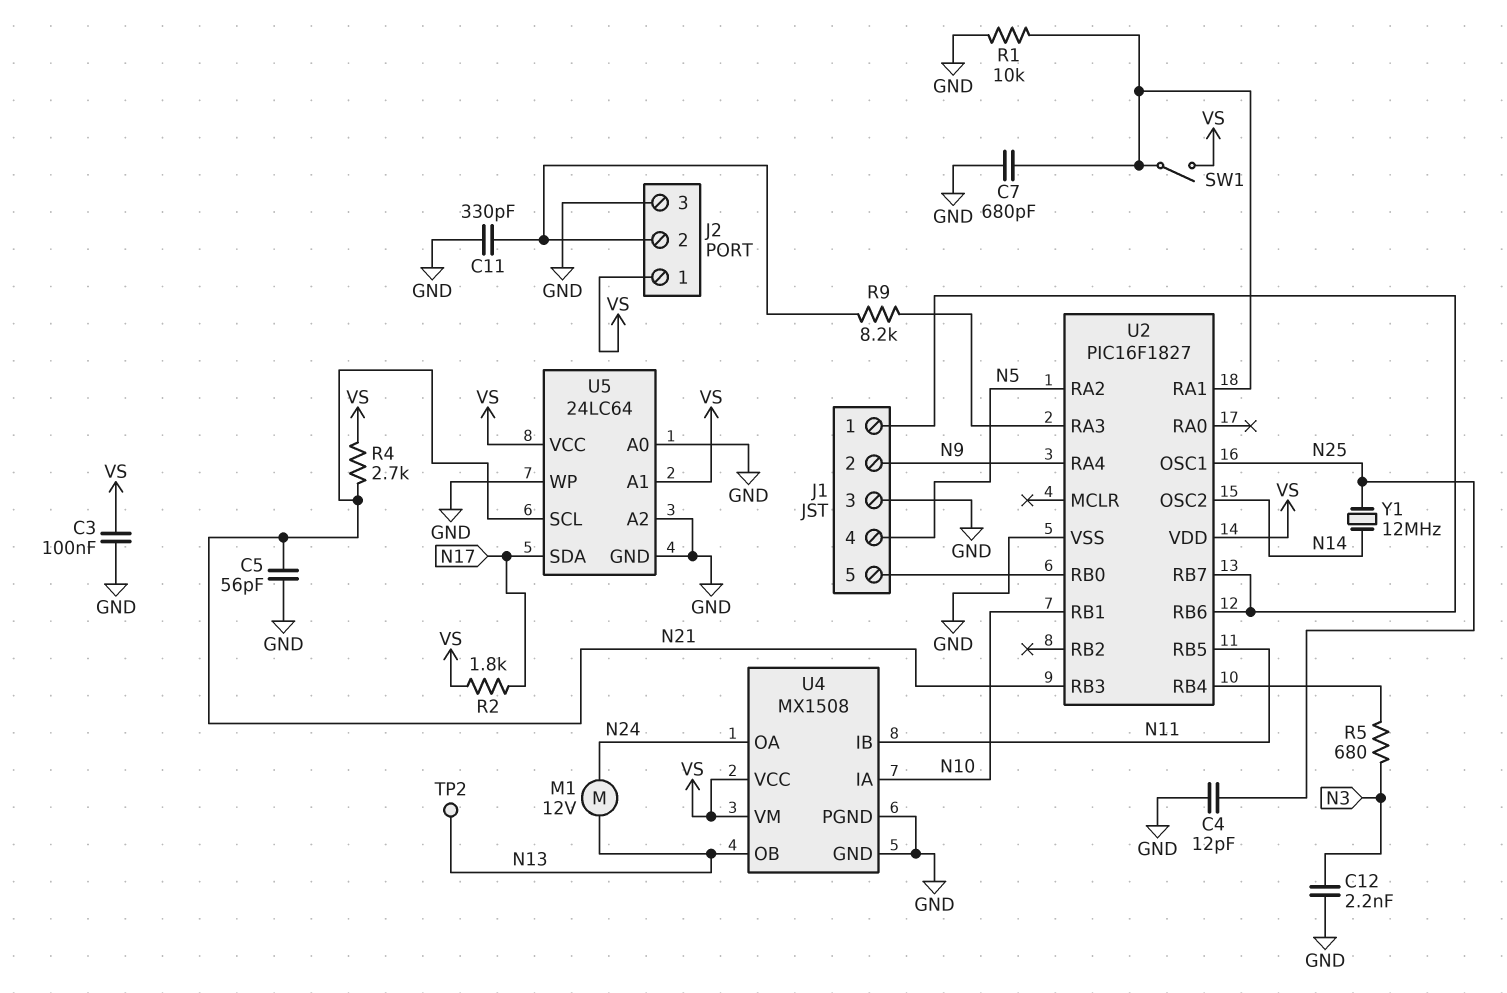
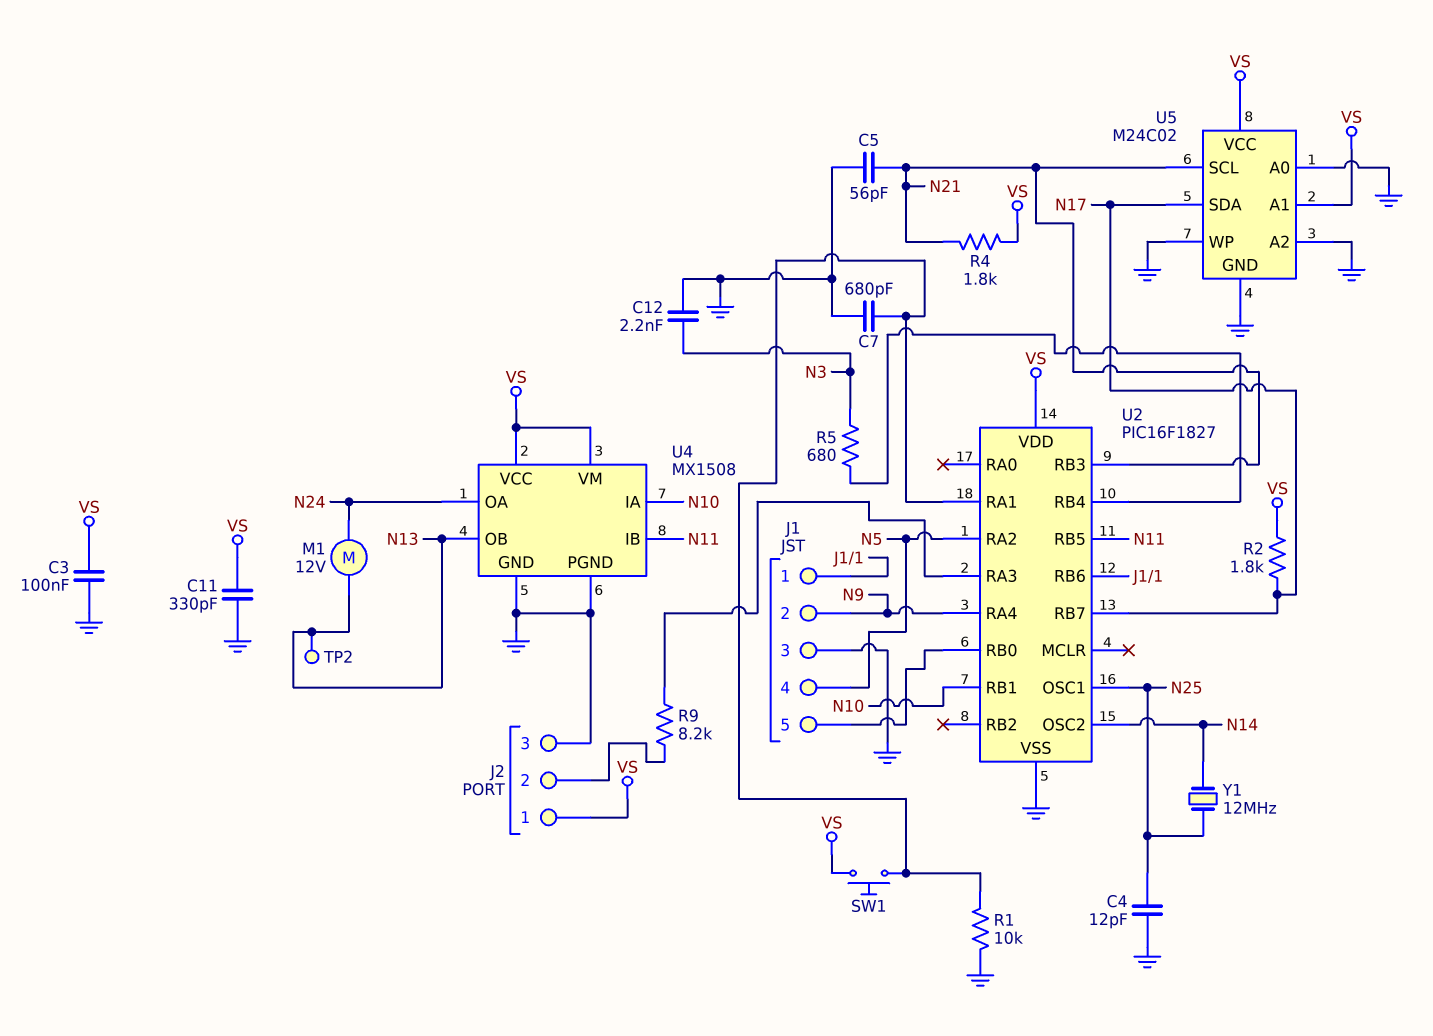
C11: 330pF (GND, J2/2) -> 330pF (GND, VS)
R4: 2.7k (N21, VS) -> 1.8k (N21, VS)
SW1: switch (U2/RA1, VS) -> button (U2/RA1, VS)
U2 pin RB7: J1/1 -> N17
U5: 24LC64 -> M24C02

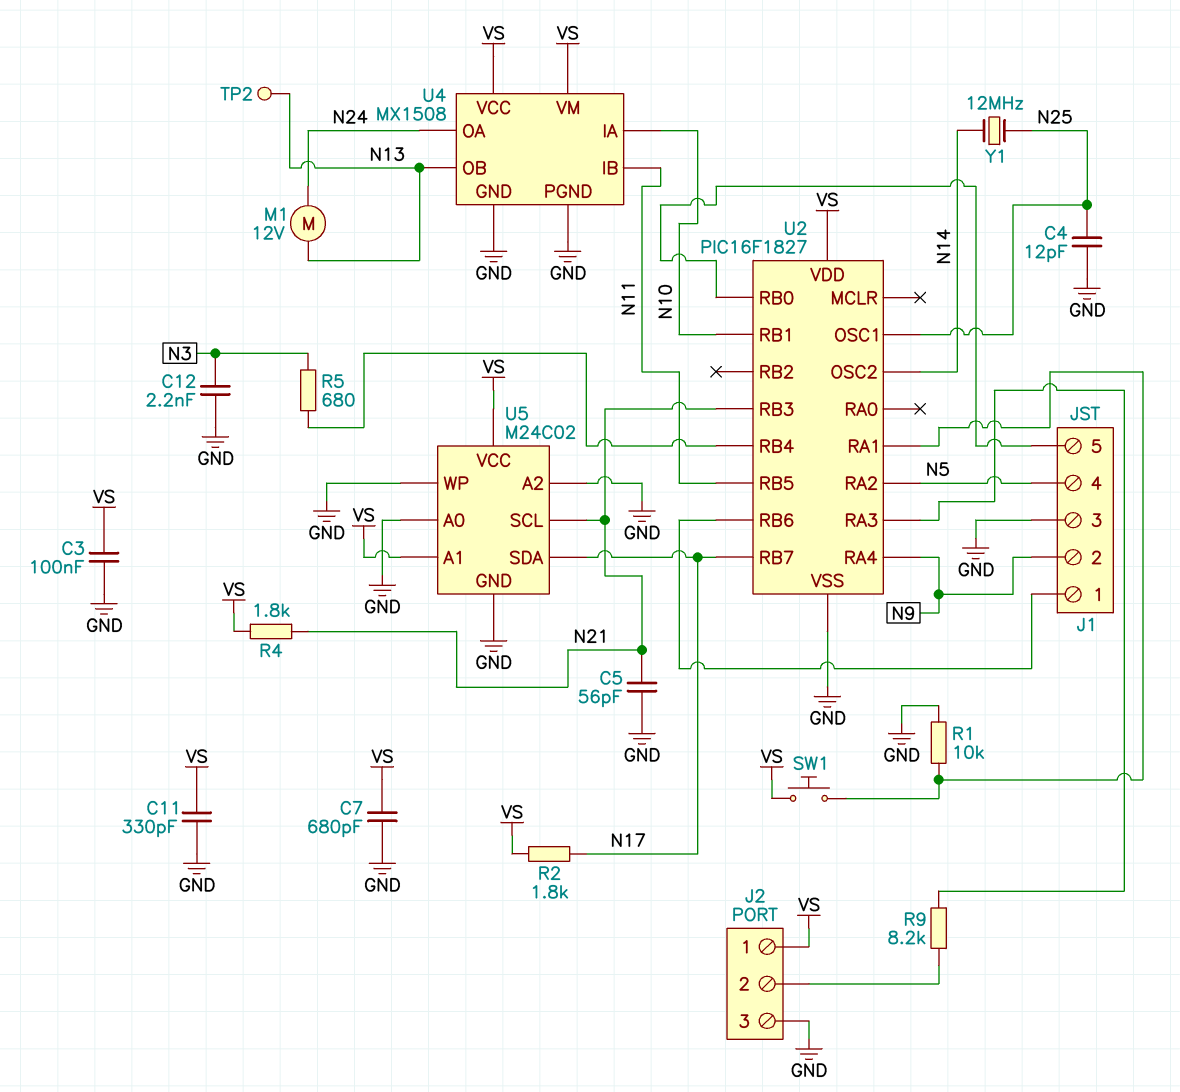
C7: 680pF (GND, U2/RA1) -> 680pF (GND, VS)

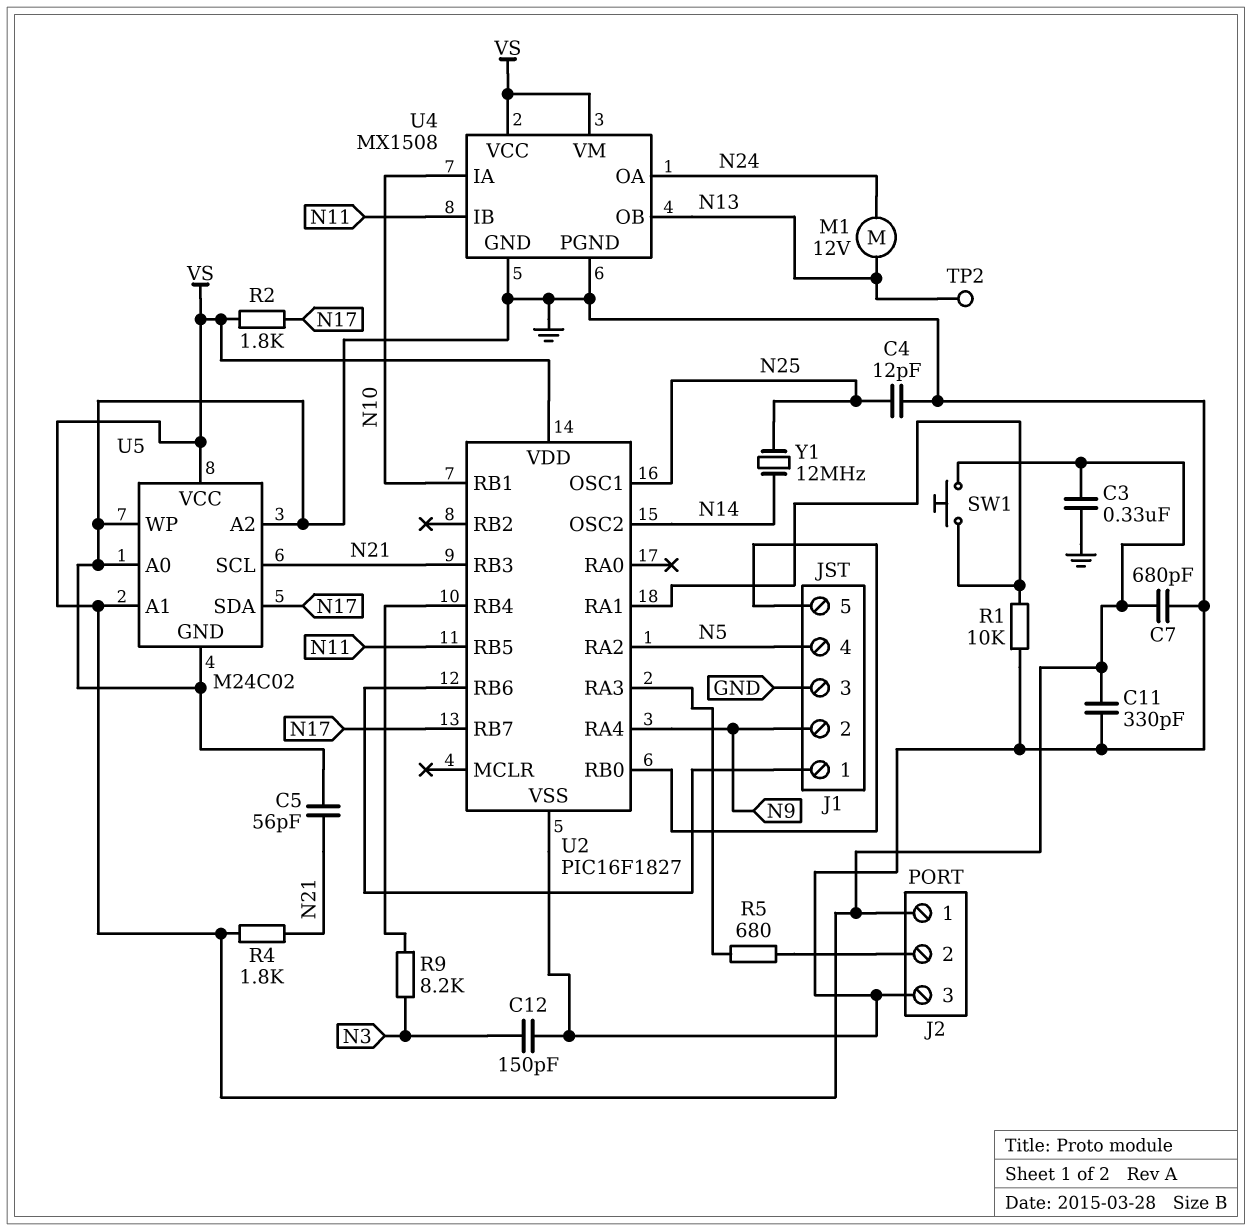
C3: 100nF (GND, VS) -> 330nF (GND, VS)
C12: 2.2nF (GND, N3) -> 150pF (GND, N3)
R5: 680 (N3, U2/RB4) -> 680 (J2/2, U2/RA3)
R9: 8.2k (J2/2, U2/RA3) -> 8.2k (N3, U2/RB4)

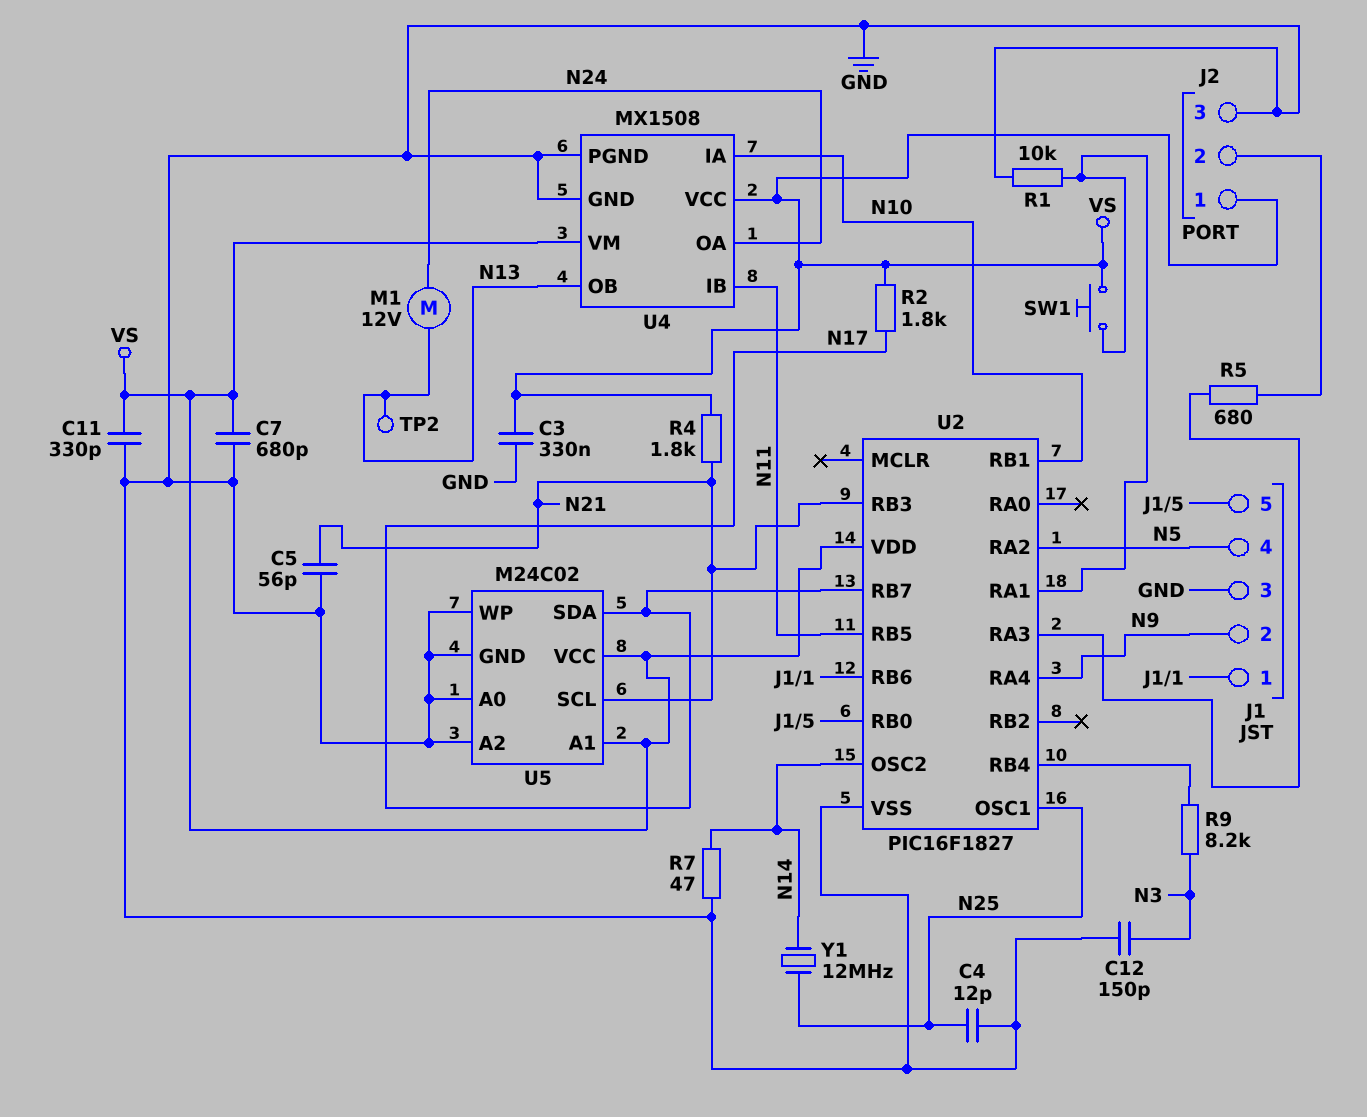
R7: none -> 47 (GND, N14)

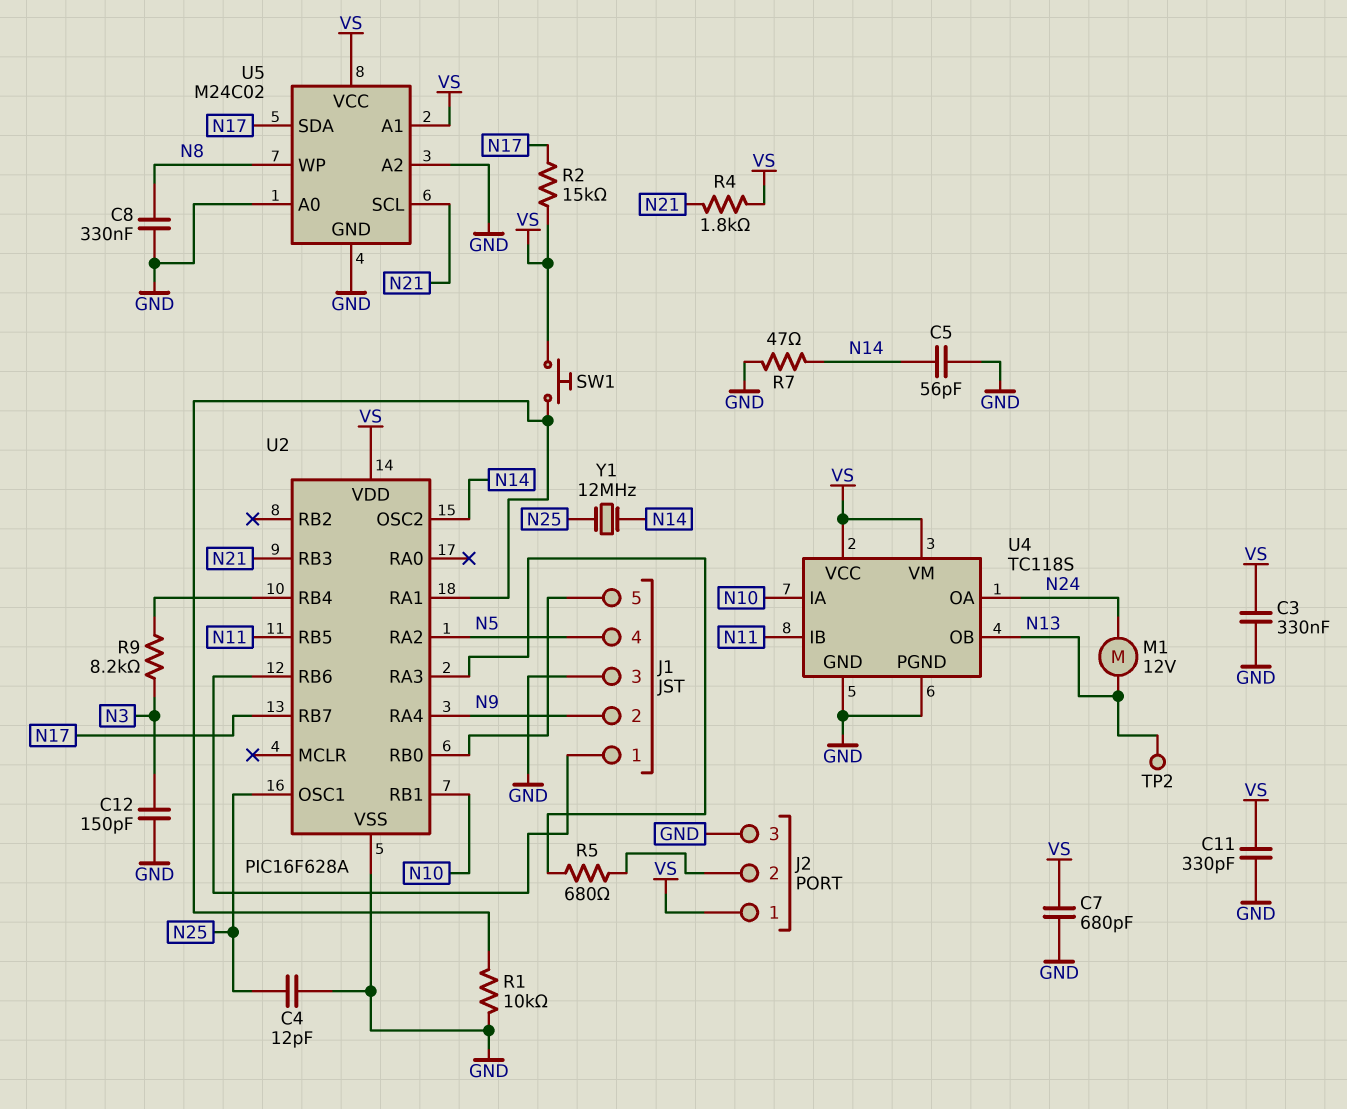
C5: 56pF (GND, N21) -> 56pF (GND, N14)
C8: none -> 330nF (GND, N8)
R2: 1.8k (N17, VS) -> 15k (N17, VS)
U2: PIC16F1827 -> PIC16F628A
U4: MX1508 -> TC118S
U5 pin WP: GND -> N8

